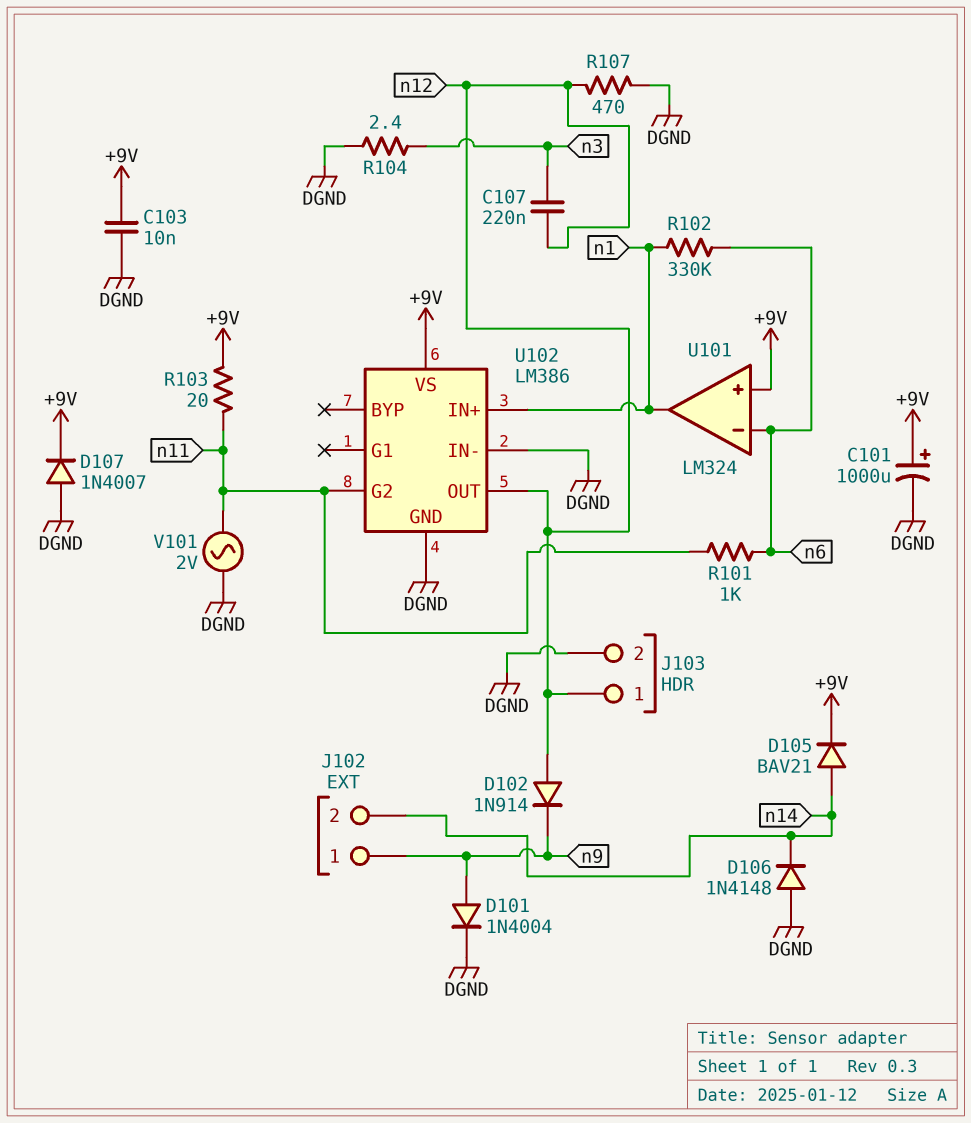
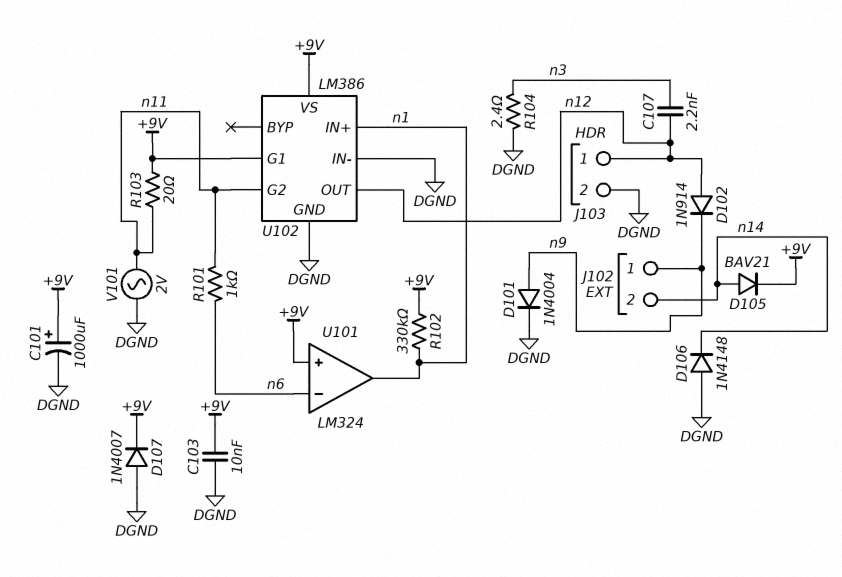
C107: 220nF (n3, n12) -> 2.2nF (n3, n12)
R102: 330k (n1, n6) -> 330k (+9V, n1)
R107: 470 (DGND, n12) -> none
U102 pin G1: none -> +9V

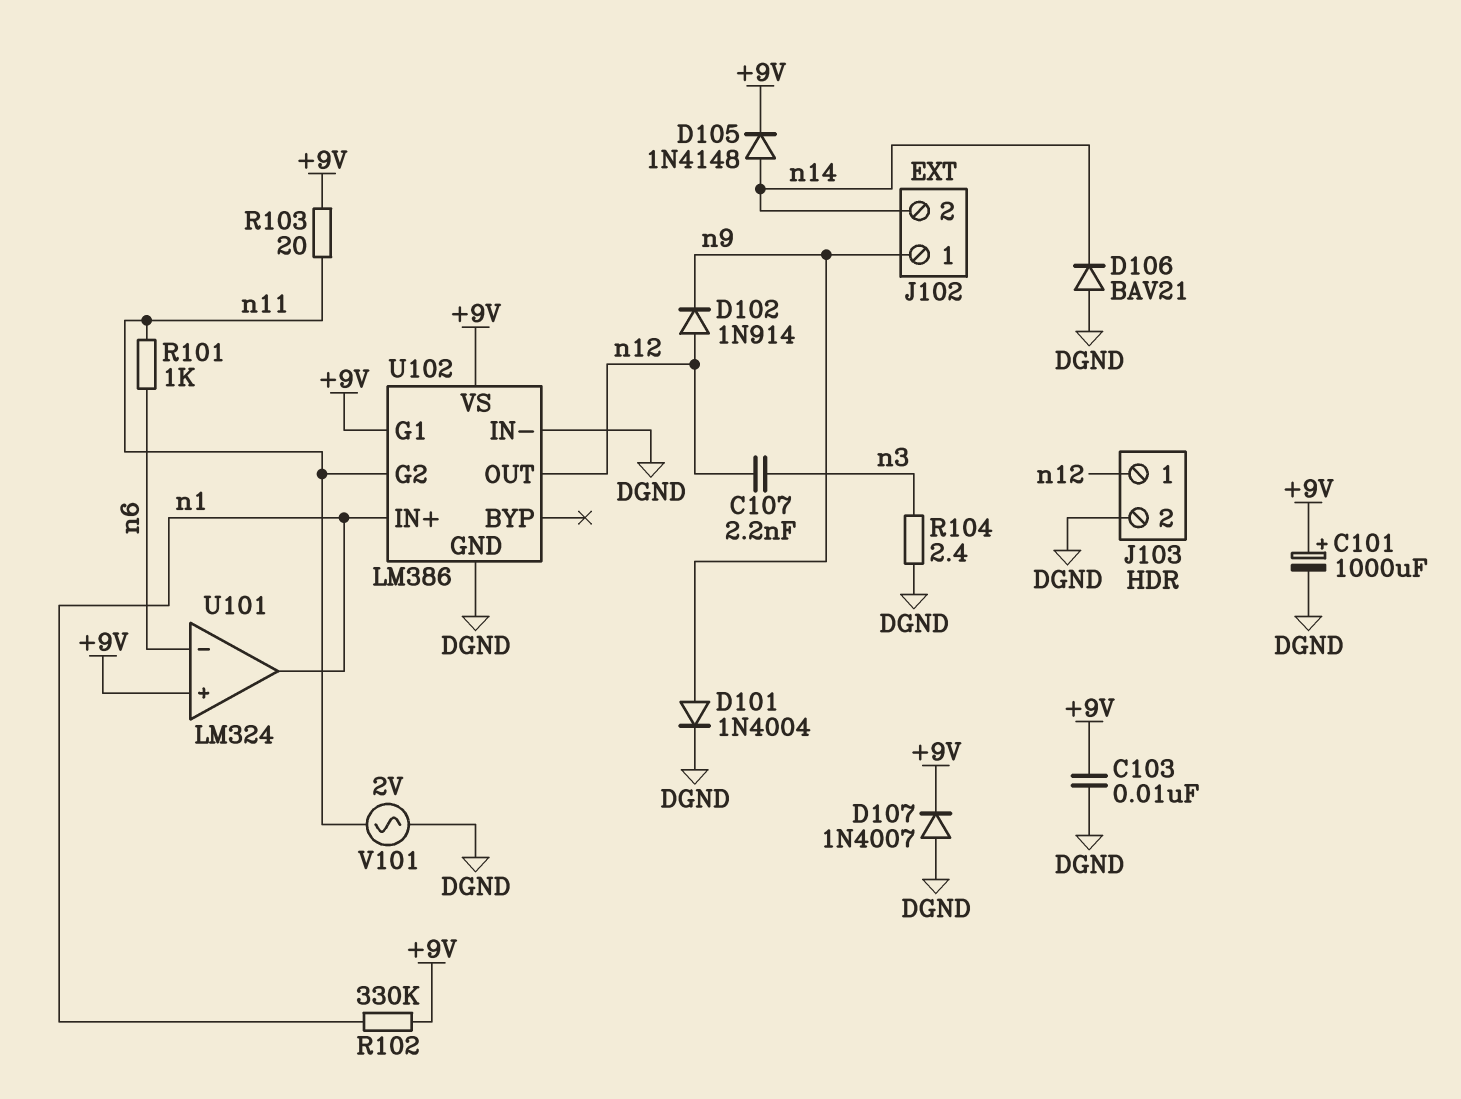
D105: diode BAV21 (A n14, K +9V) -> diode 1N4148 (A n14, K +9V)
D106: diode 1N4148 (A DGND, K n14) -> diode BAV21 (A DGND, K n14)

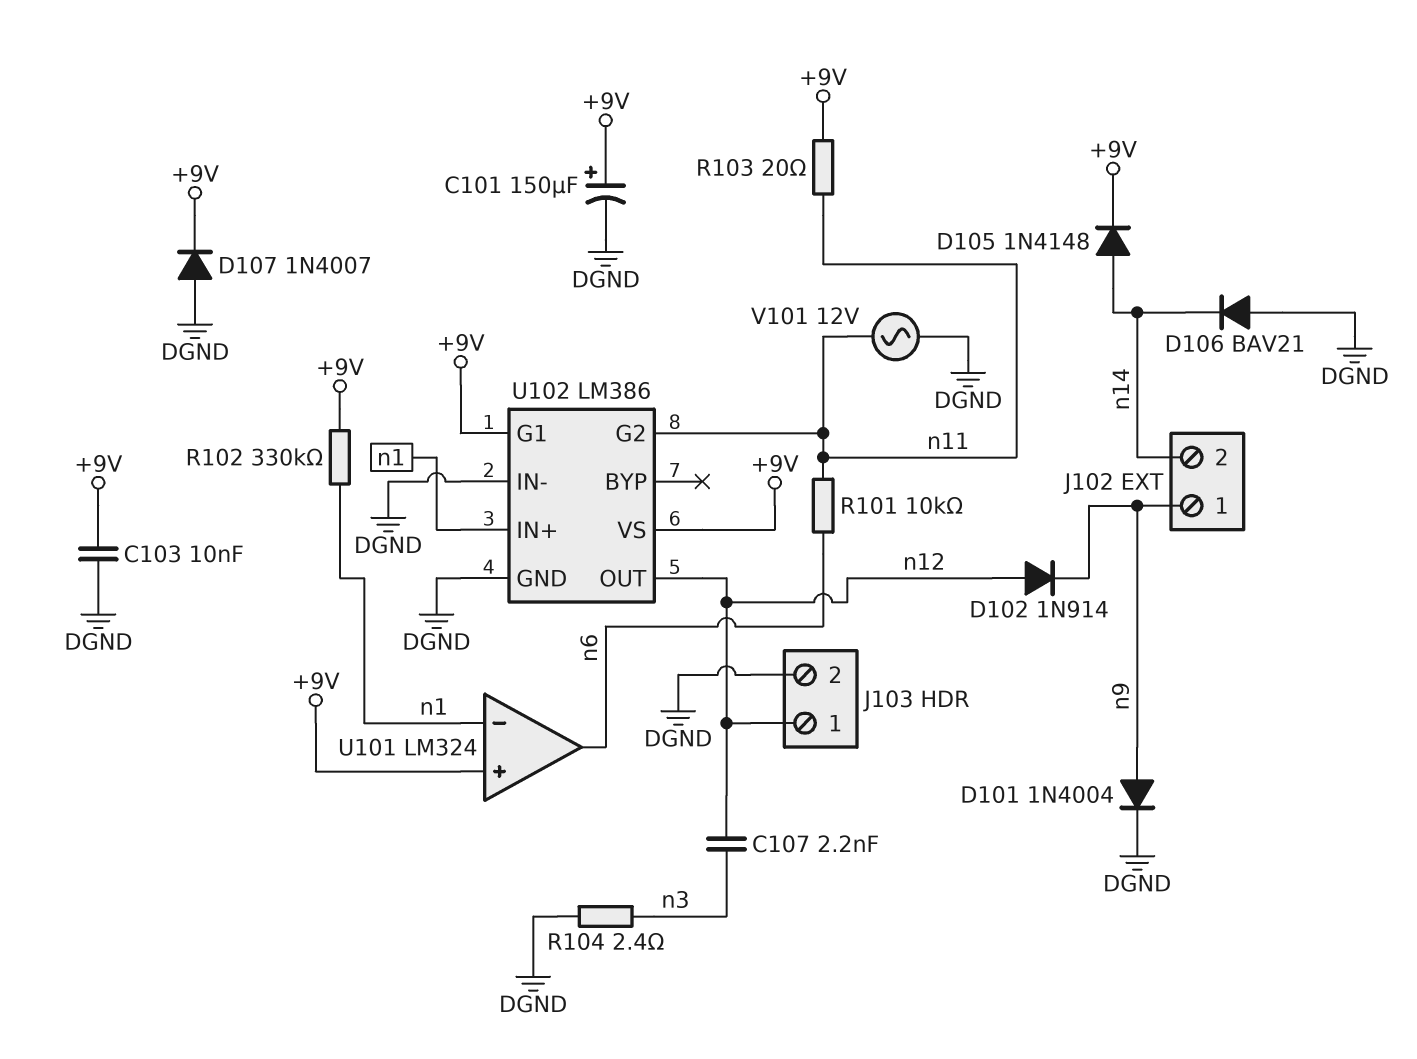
C101: 1000uF (plus +9V, minus DGND) -> 150uF (plus +9V, minus DGND)
R101: 1k (n6, n11) -> 10k (n6, n11)
U101 pin in-: n6 -> n1
U101 pin out: n1 -> n6
V101: AC 2V (DGND, n11) -> AC 12V (DGND, n11)

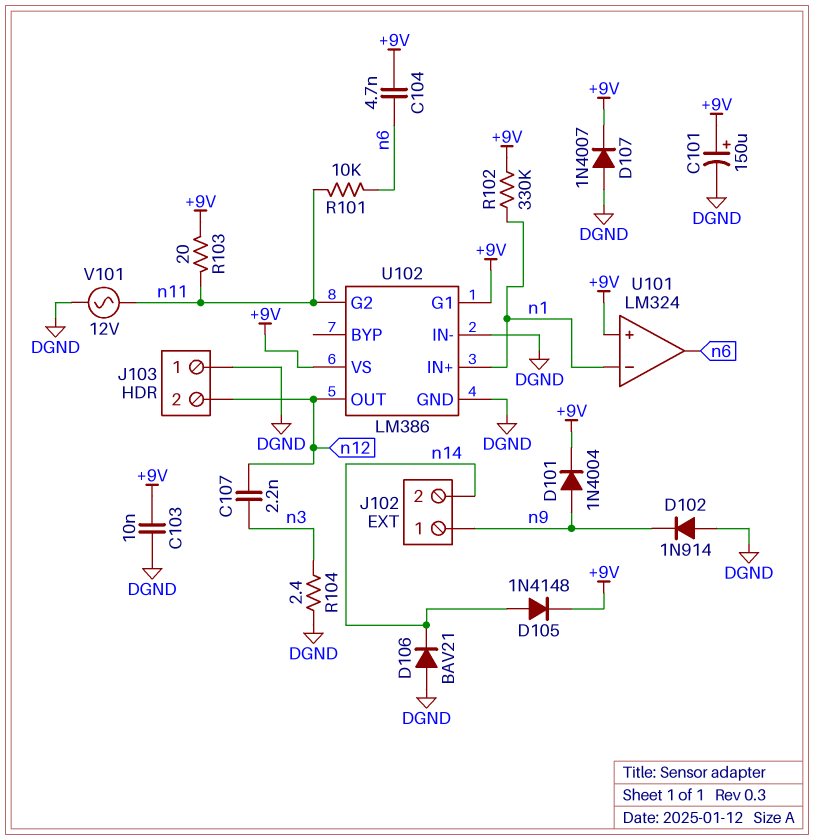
C104: none -> 4.7nF (+9V, n6)
D101: diode 1N4004 (A n9, K DGND) -> diode 1N4004 (A n9, K +9V)
D102: diode 1N914 (A n12, K n9) -> diode 1N914 (A DGND, K n9)
J103 pin 1: n12 -> DGND
J103 pin 2: DGND -> n12

